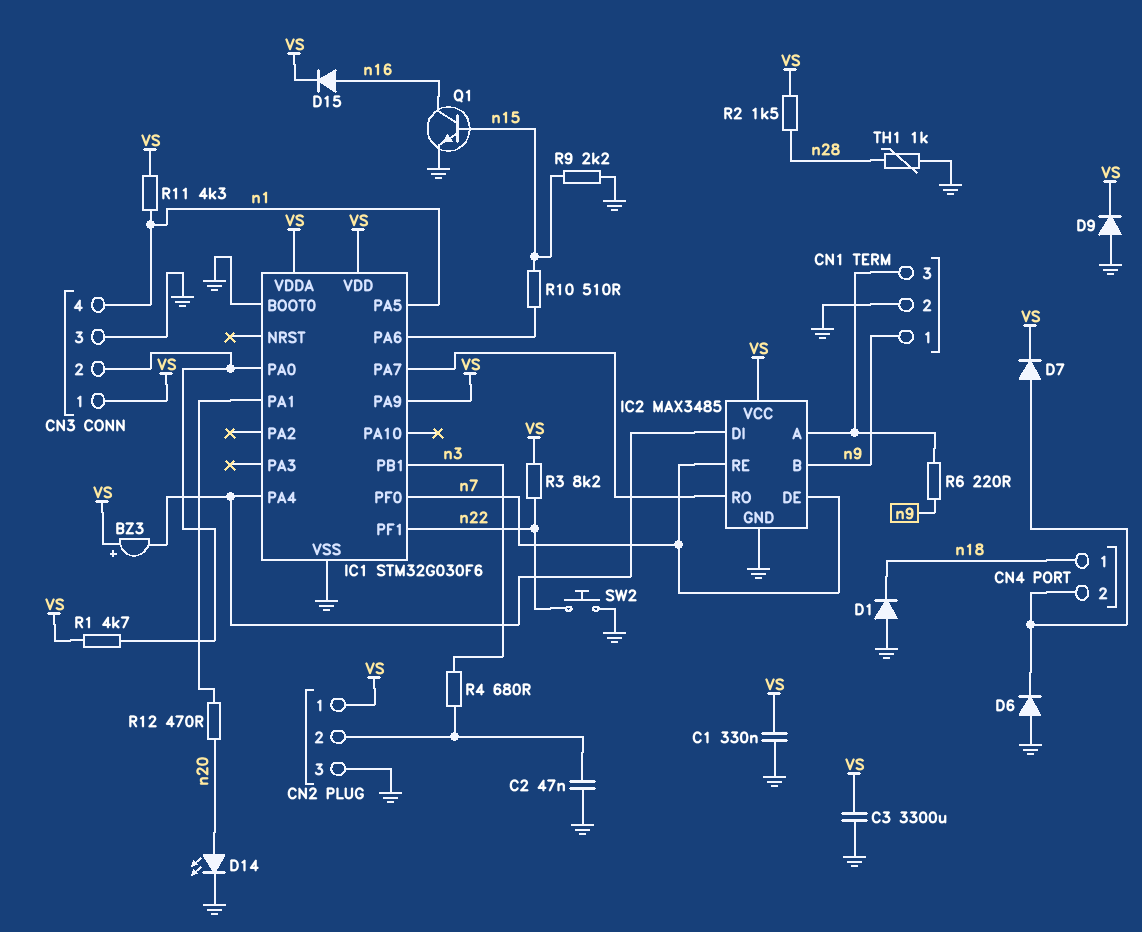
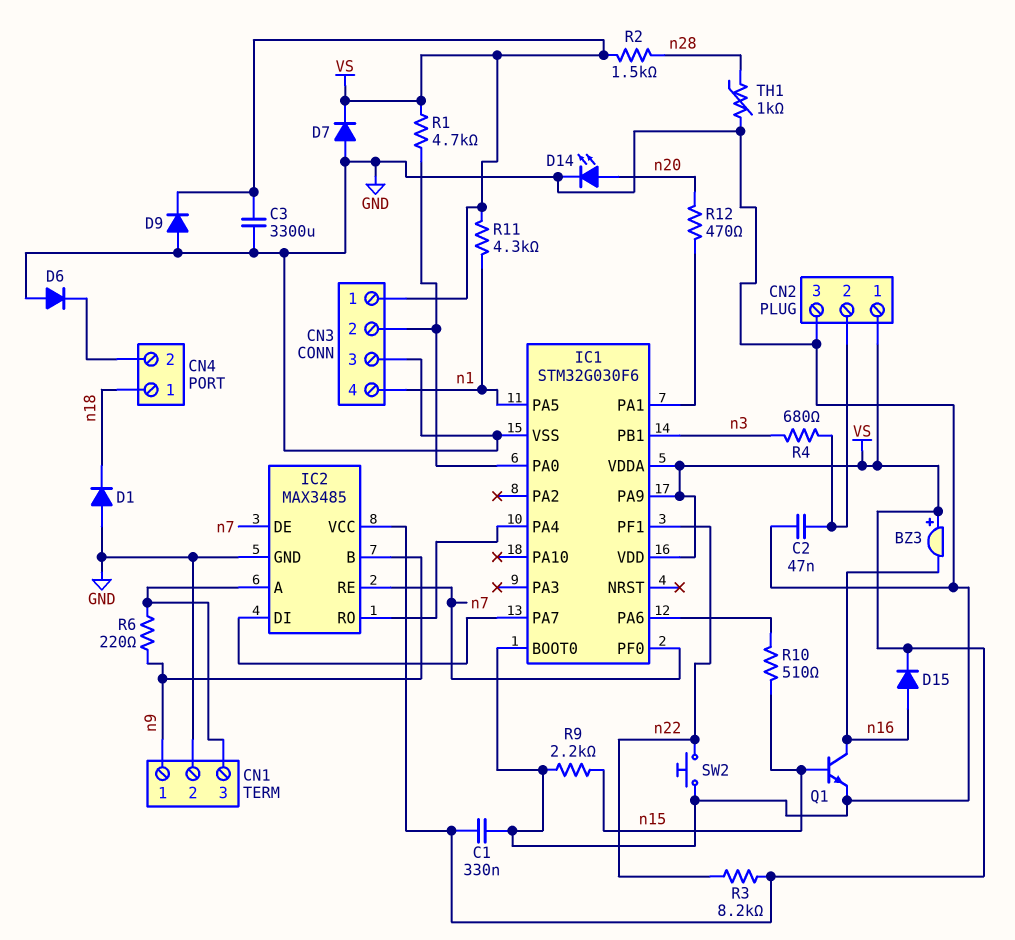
BZ3: buzzer (plus VS, minus IC1/PA4) -> buzzer (plus VS, minus n16)
D7: diode (A CN4/2, K VS) -> diode (A GND, K VS)
IC2 pin DI: IC1/PA4 -> IC1/PA7
IC2 pin RO: IC1/PA7 -> IC1/PA4

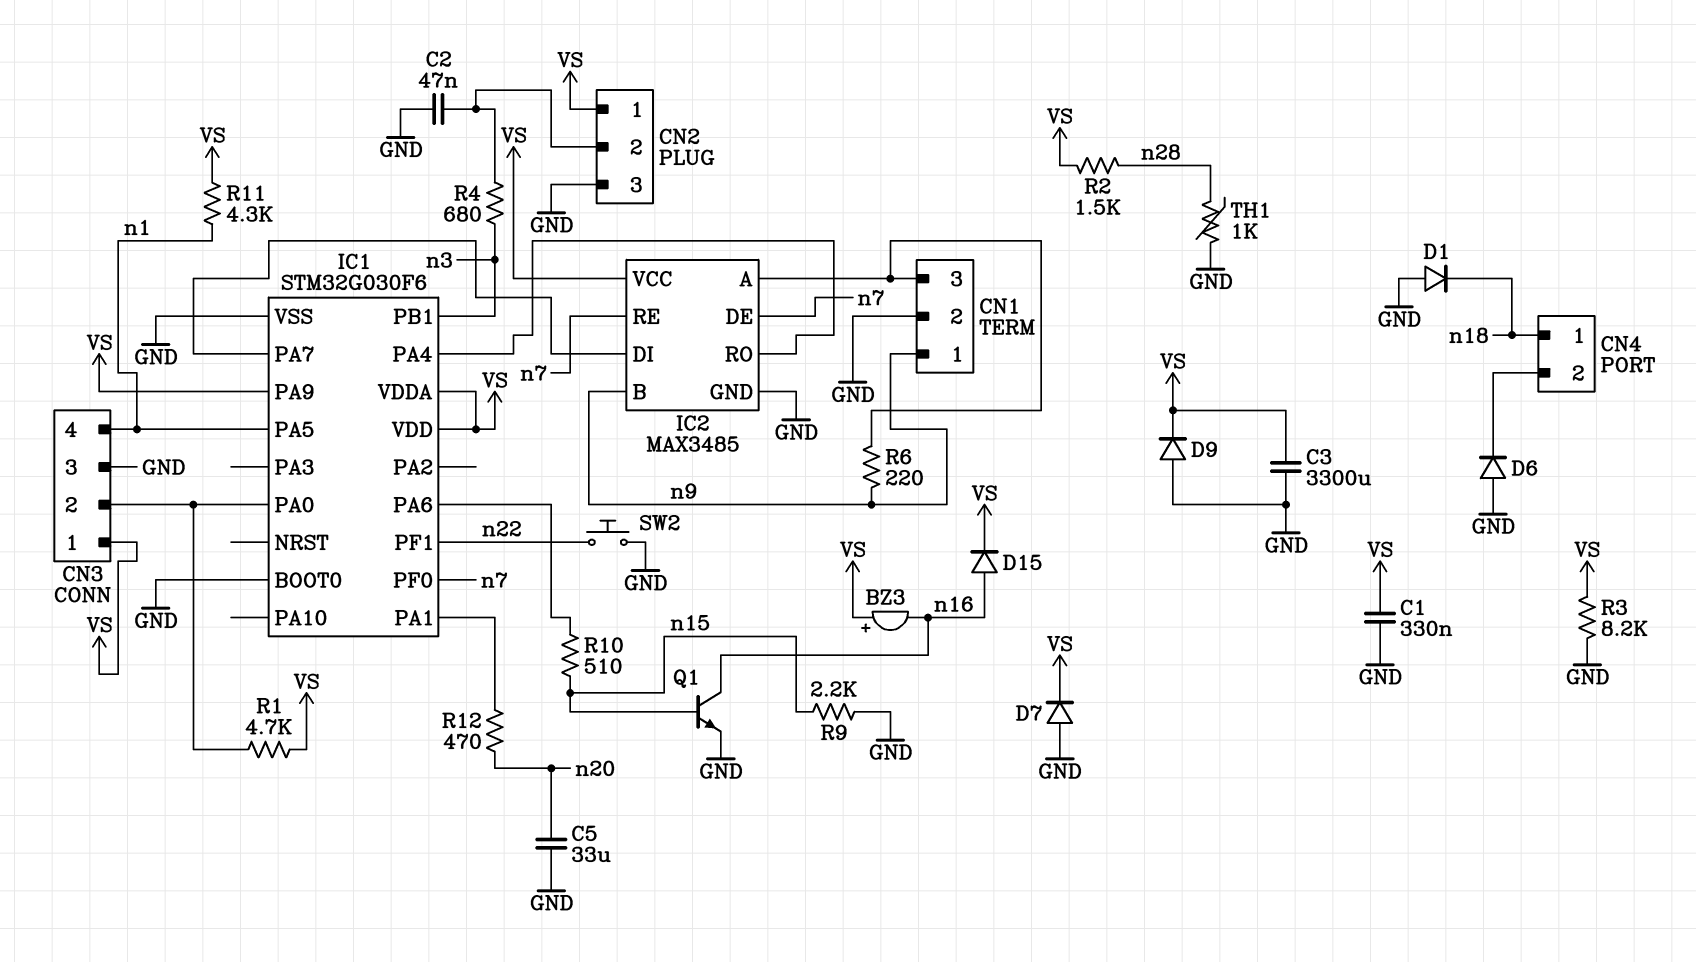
C5: none -> 33uF (GND, n20)
D14: LED (A n20, K GND) -> none
R3: 8.2k (VS, n22) -> 8.2k (GND, VS)

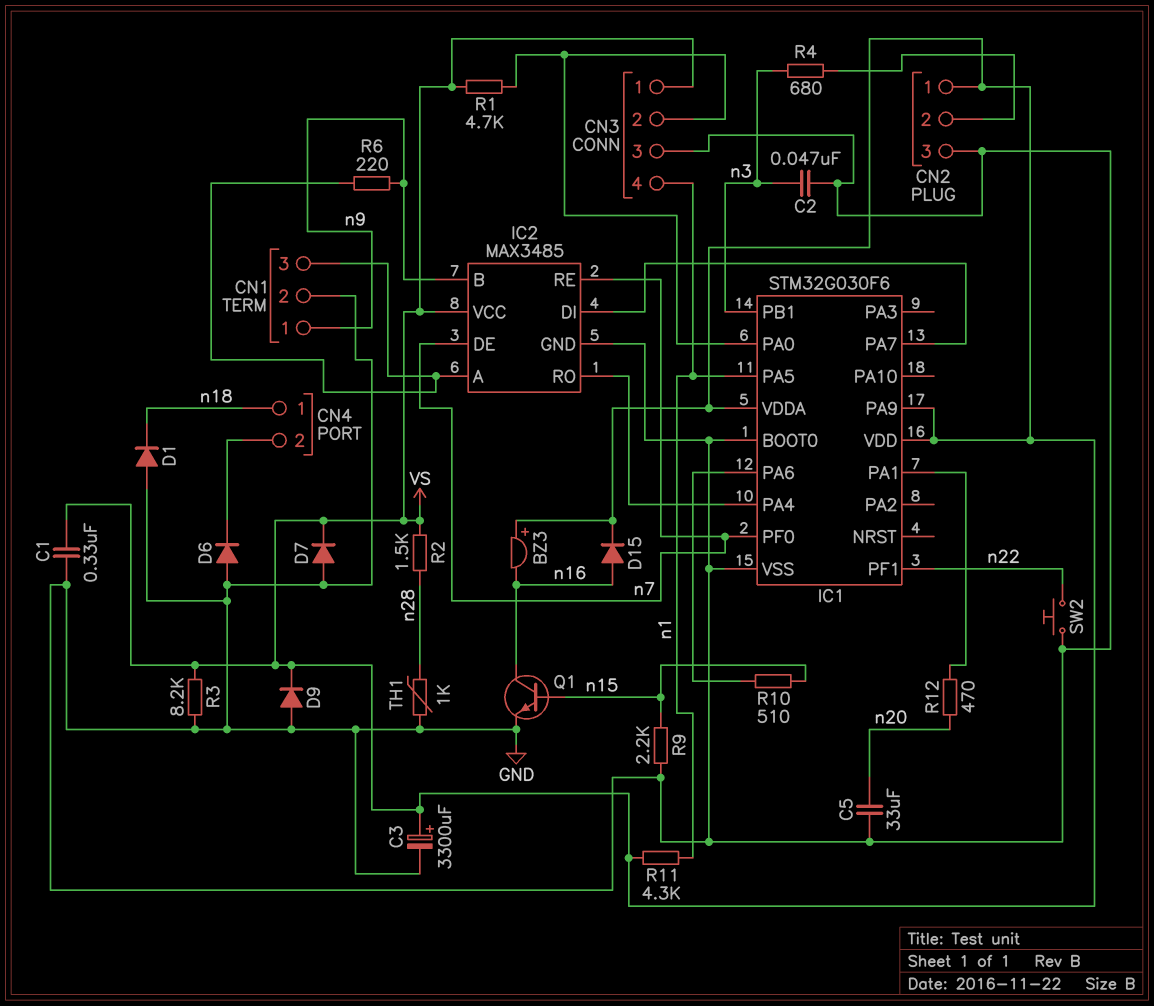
C2: 47nF (CN2/2, GND) -> 47nF (GND, n3)
C3: 3300uF (GND, VS) -> 3300uF (plus VS, minus GND)

